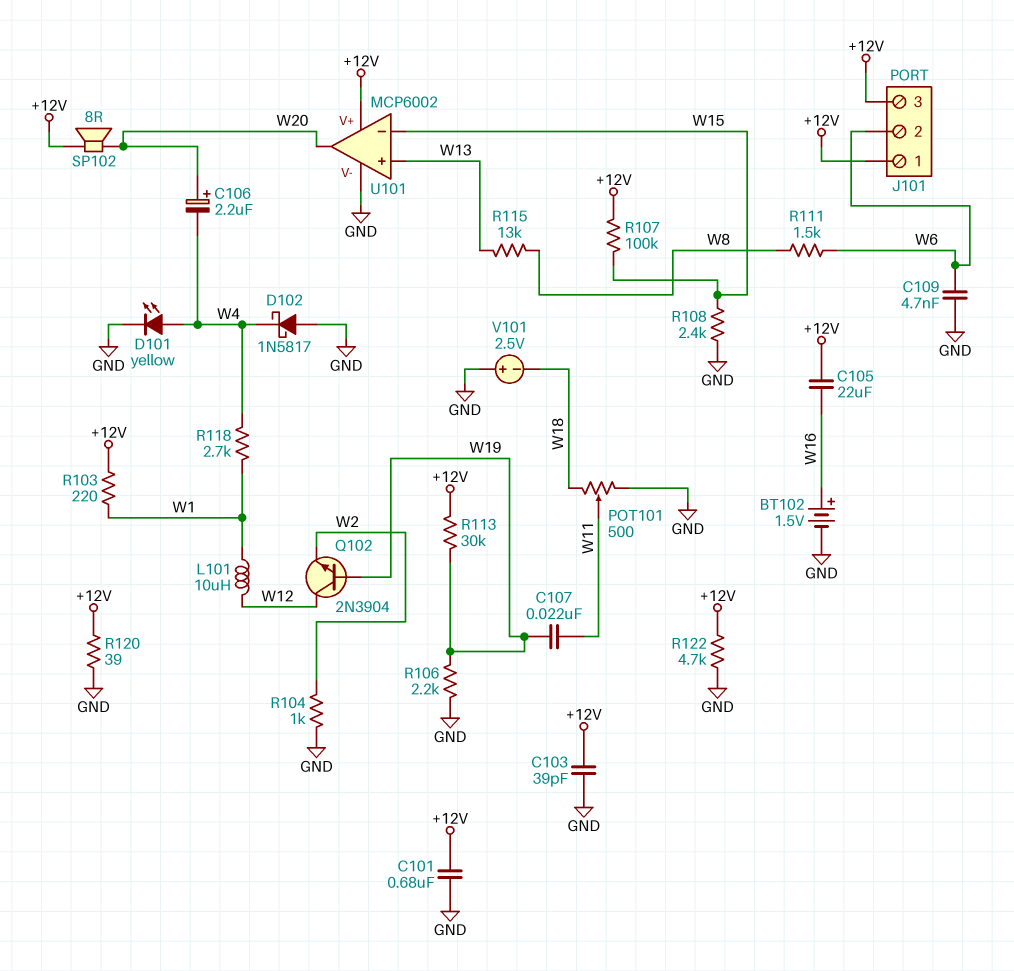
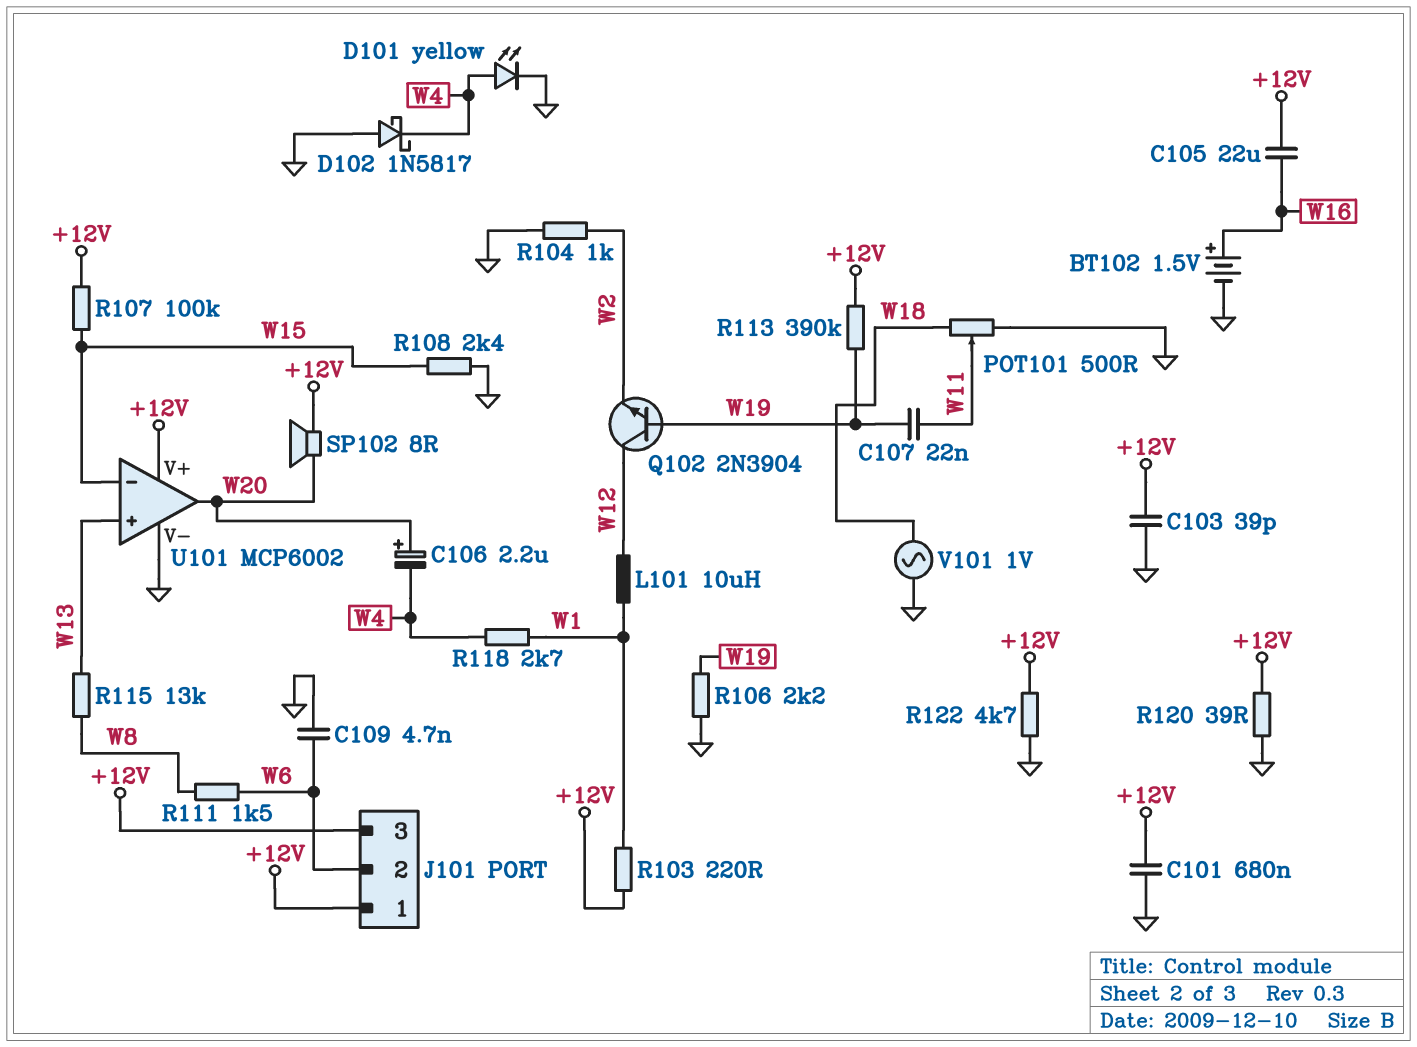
R113: 30k (+12V, W19) -> 390k (+12V, W19)
V101: 2.5V (plus GND, minus W18) -> AC 1V (GND, W18)

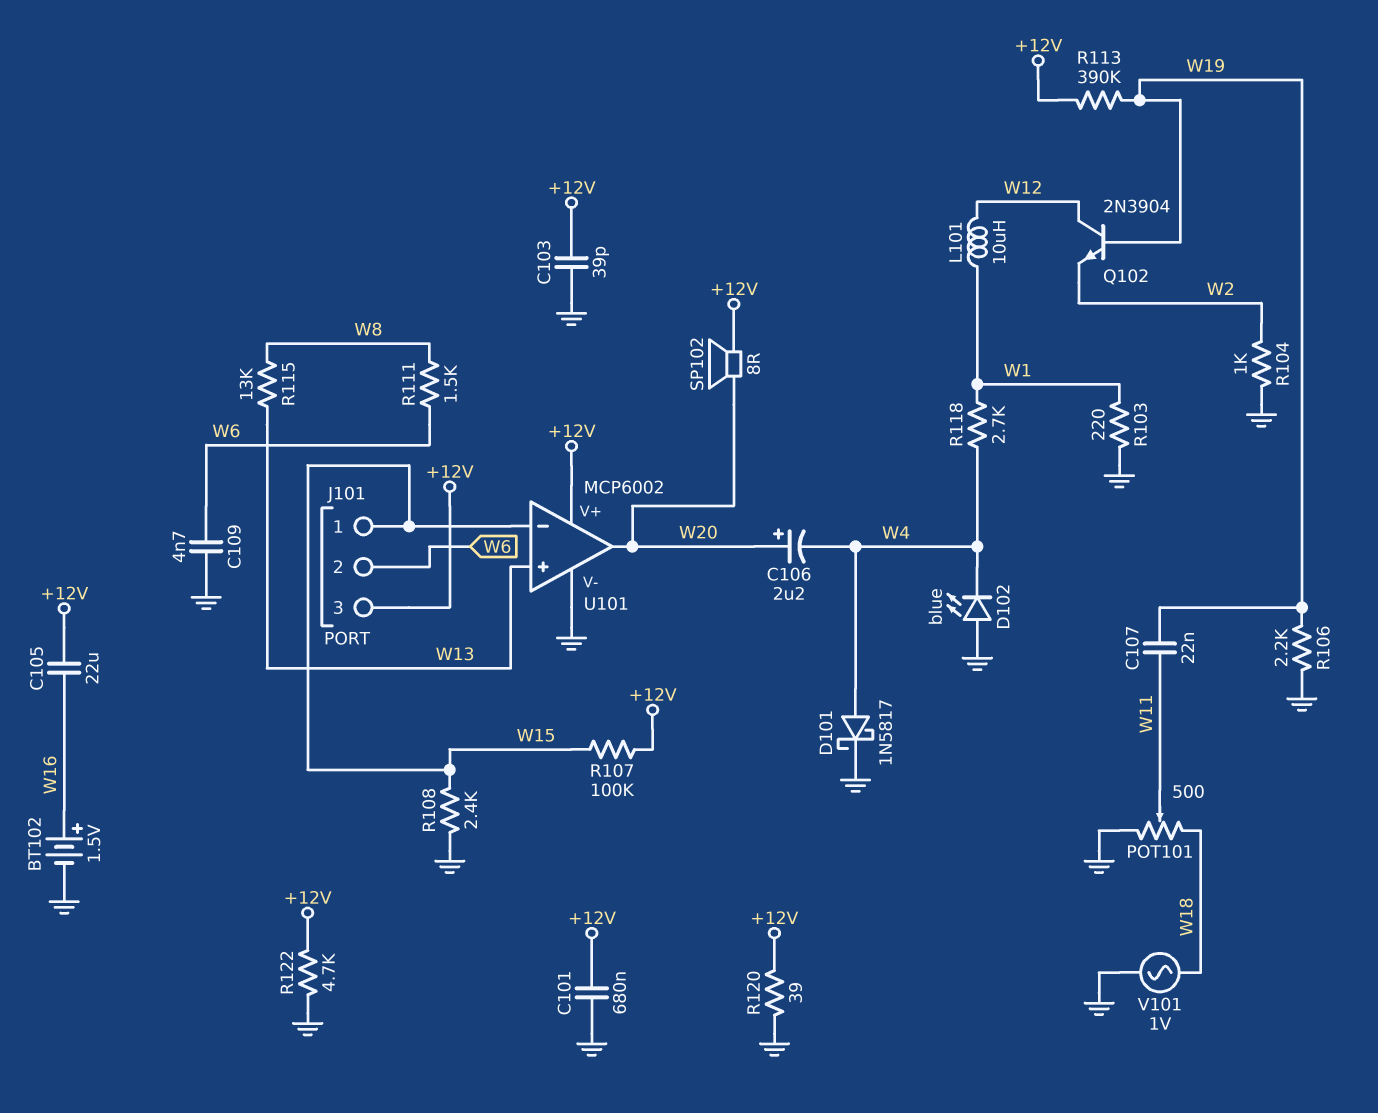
D101: LED yellow (A W4, K GND) -> schottky 1N5817 (A W4, K GND)
D102: schottky 1N5817 (A GND, K W4) -> LED blue (A GND, K W4)
J101 pin 1: +12V -> W15
R103: 220 (+12V, W1) -> 220 (GND, W1)

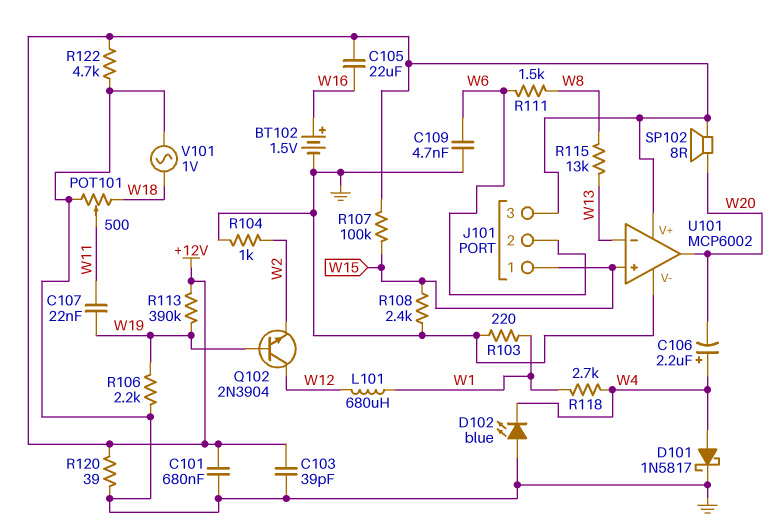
C106: 2.2uF (plus W20, minus W4) -> 2.2uF (plus W4, minus W20)
L101: 10uH (W1, W12) -> 680uH (W1, W12)
U101 pin in+: W13 -> W15
U101 pin in-: W15 -> W13

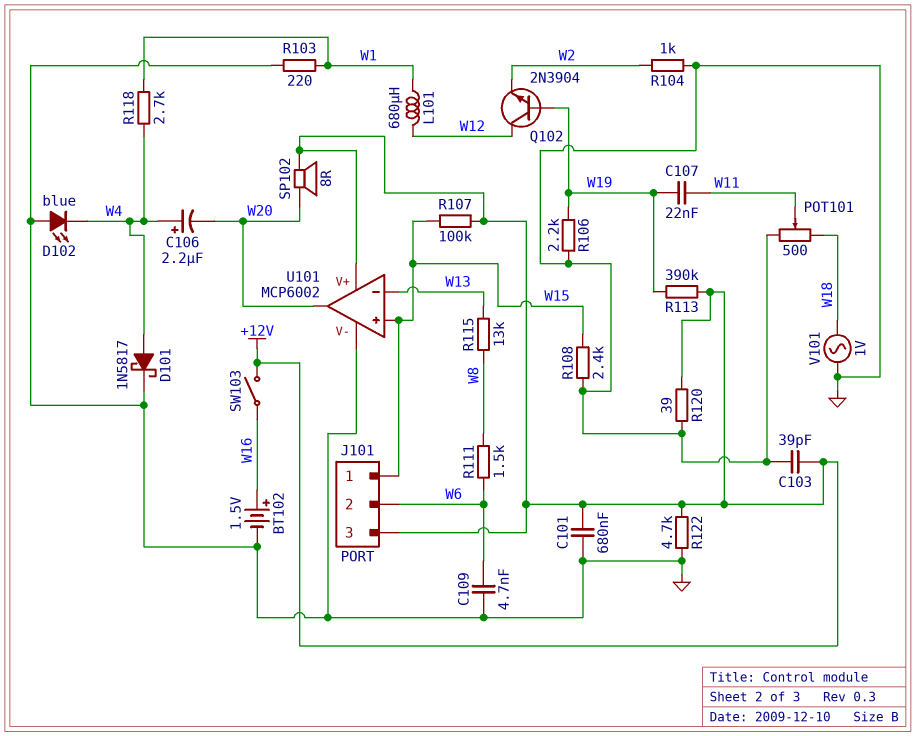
C105: 22uF (+12V, W16) -> none
SW103: none -> switch (+12V, W16)

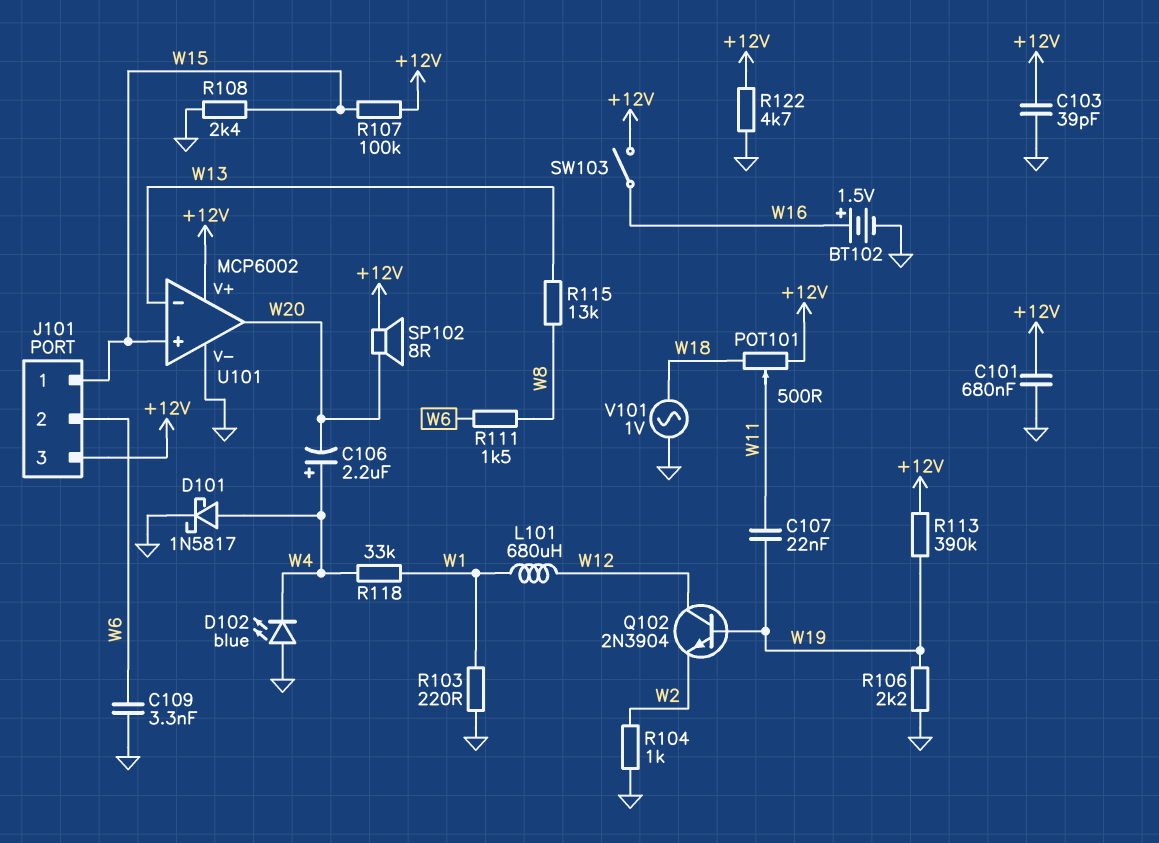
C109: 4.7nF (GND, W6) -> 3.3nF (GND, W6)
POT101: 500 (GND, W18, wiper W11) -> 500 (+12V, W18, wiper W11)
R118: 2.7k (W1, W4) -> 33k (W1, W4)
R120: 39 (+12V, GND) -> none

